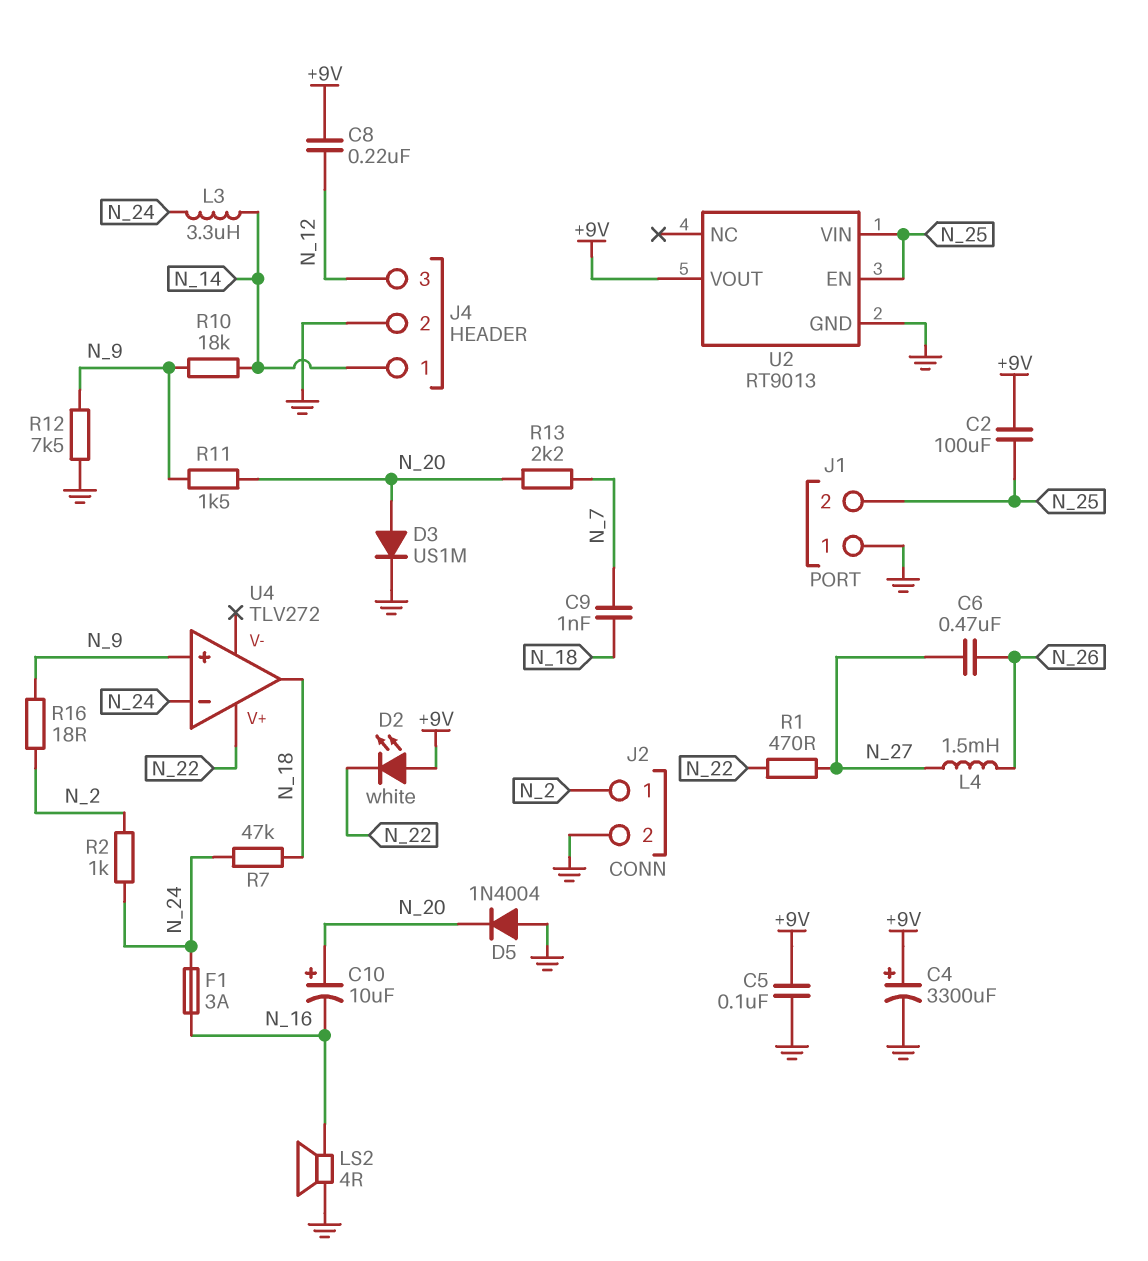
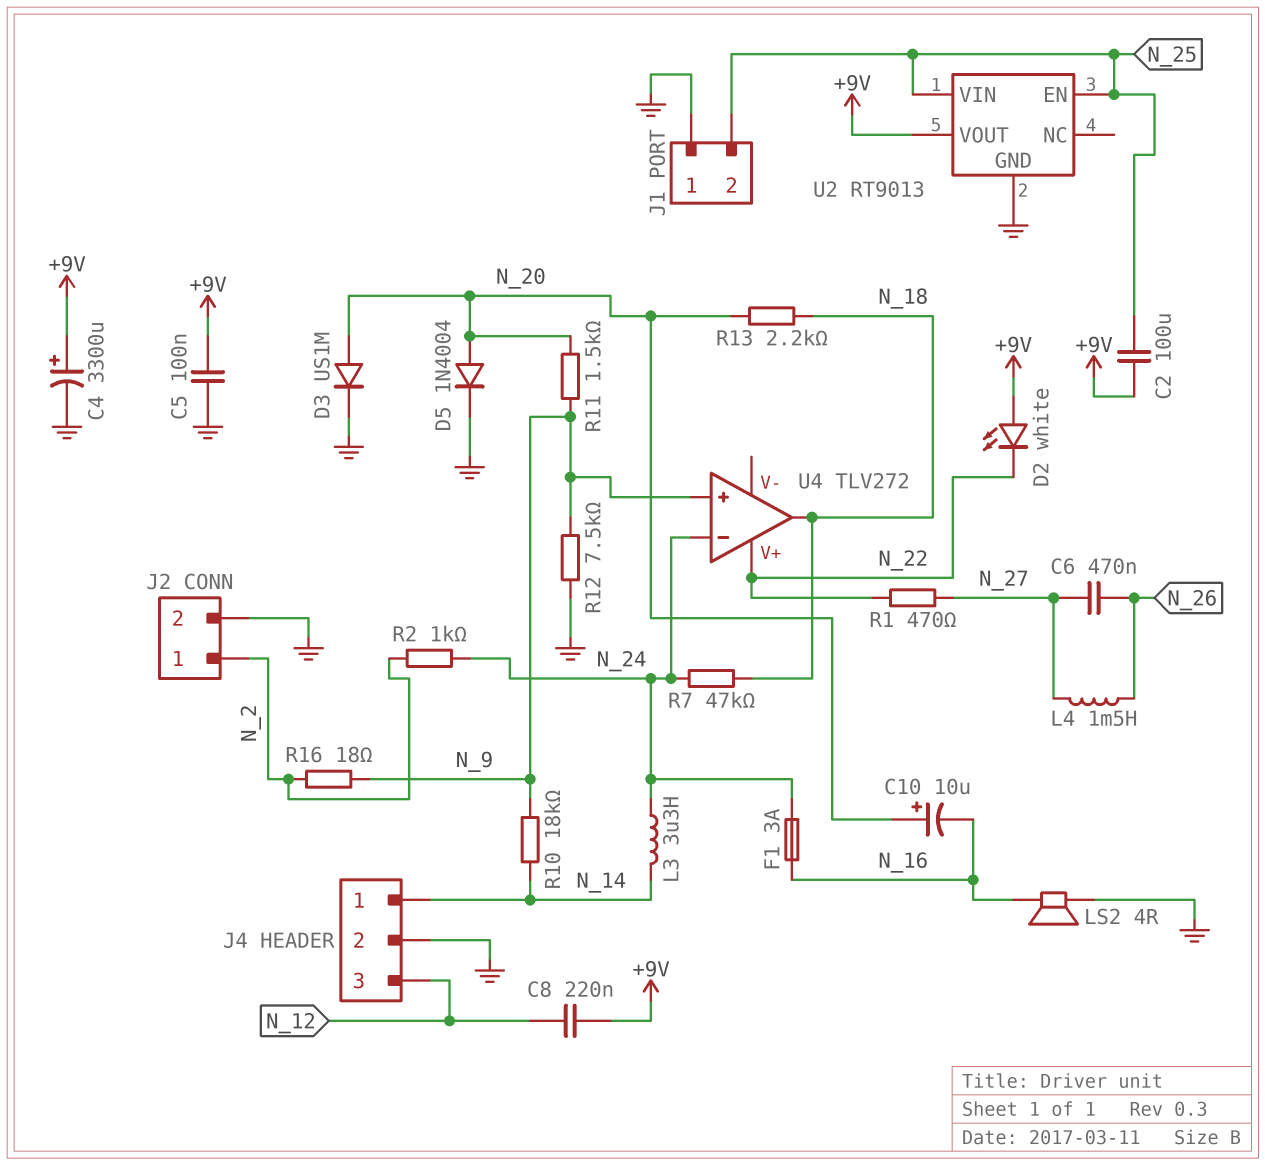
C9: 1nF (N_7, N_18) -> none
D5: diode 1N4004 (A GND, K N_20) -> diode 1N4004 (A N_20, K GND)
R13: 2.2k (N_7, N_20) -> 2.2k (N_18, N_20)

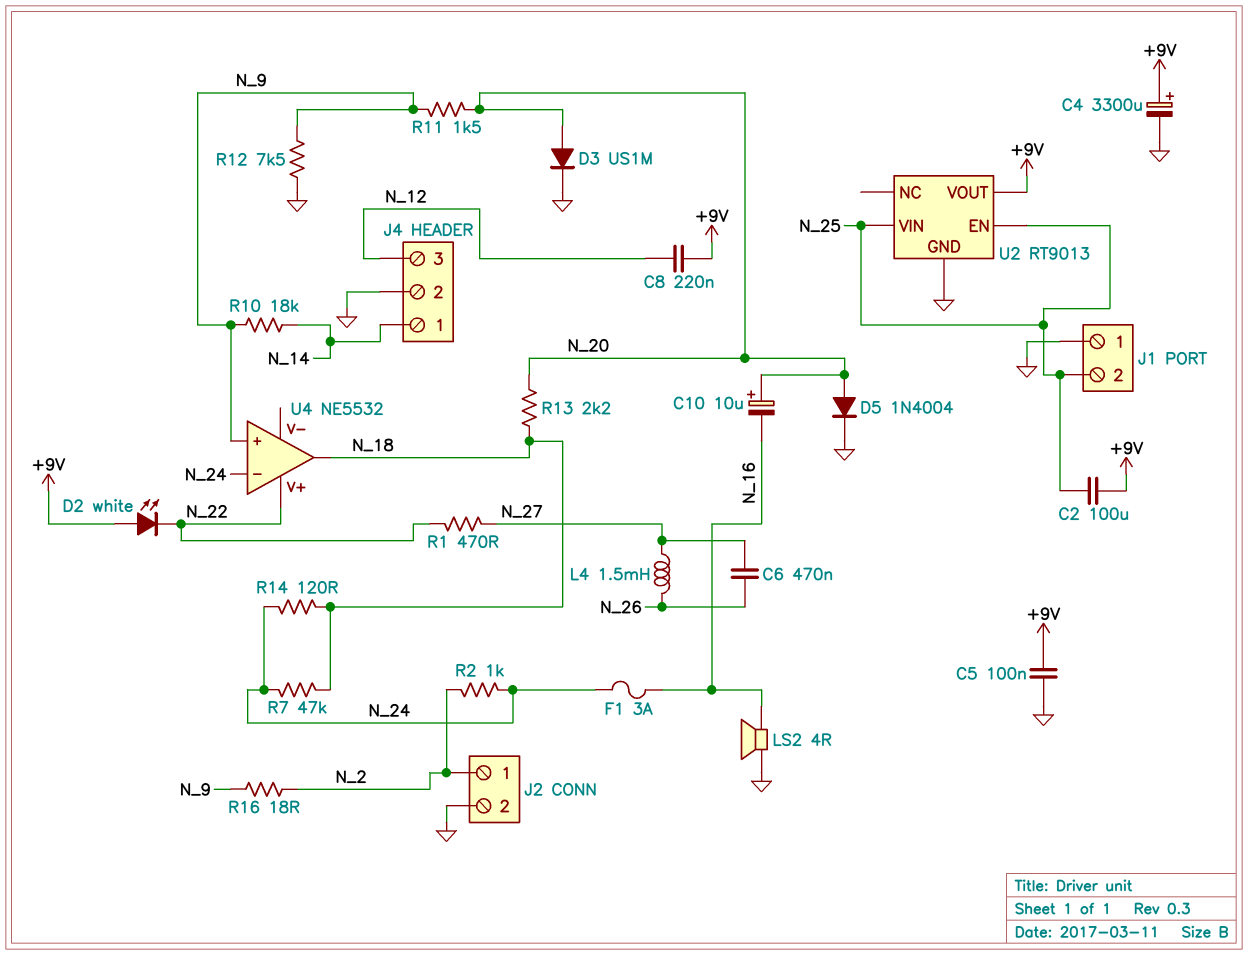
L3: 3.3uH (N_14, N_24) -> none
R14: none -> 120 (N_18, N_24)
U4: TLV272 -> NE5532

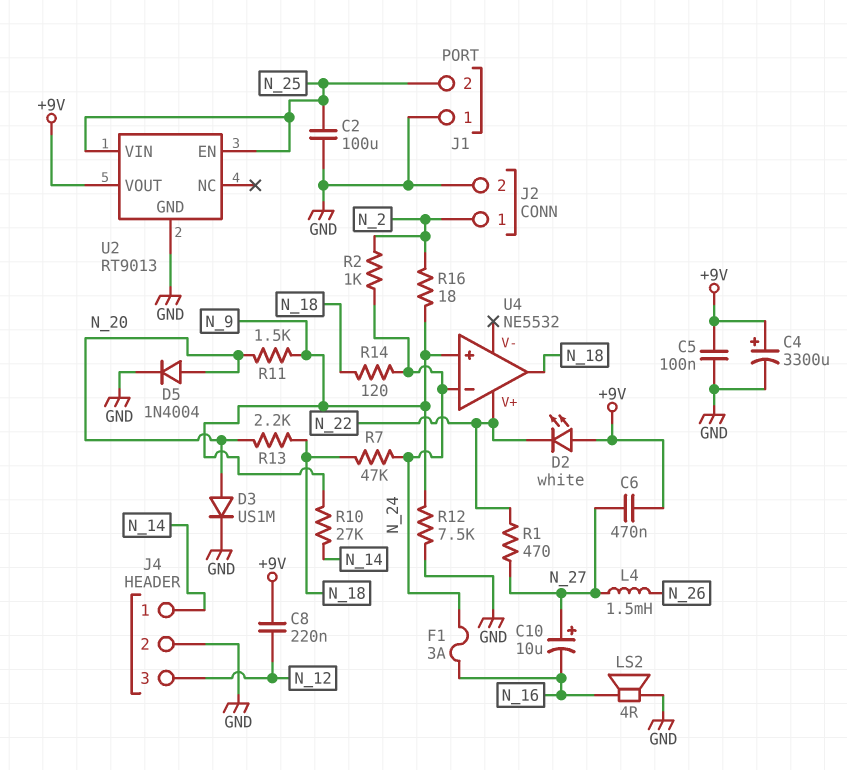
C2: 100uF (+9V, N_25) -> 100uF (GND, N_25)
C6: 470nF (N_26, N_27) -> 470nF (+9V, N_27)
C10: 10uF (plus N_20, minus N_16) -> 10uF (plus N_27, minus N_16)
R10: 18k (N_9, N_14) -> 27k (N_9, N_14)

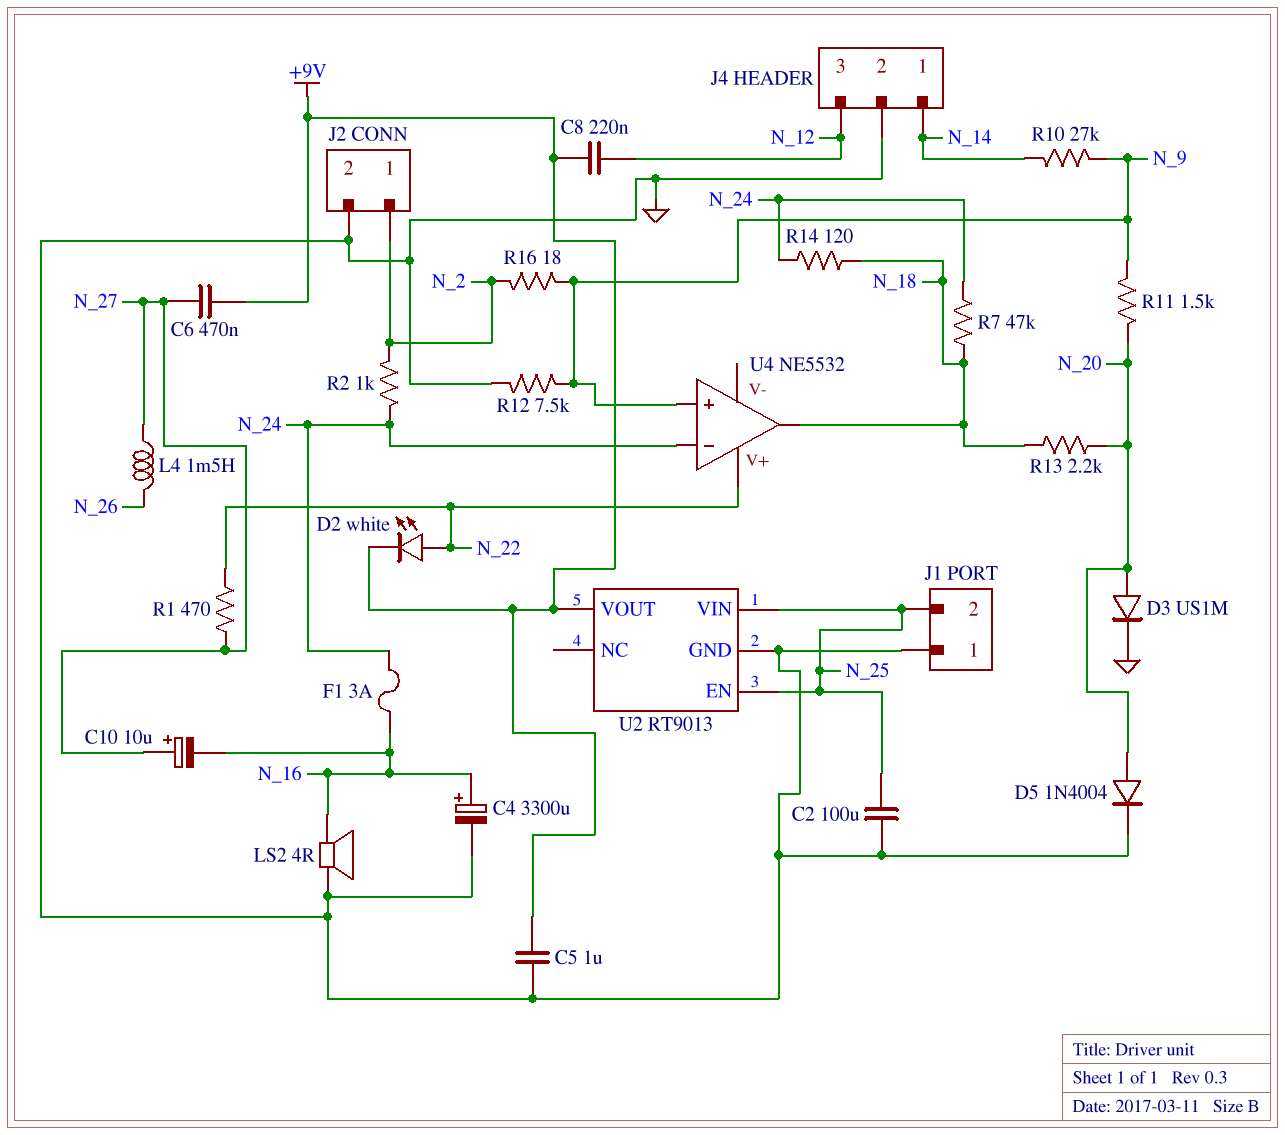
C4: 3300uF (plus +9V, minus GND) -> 3300uF (plus N_16, minus GND)
C5: 100nF (+9V, GND) -> 1uF (+9V, GND)
D2: LED white (A +9V, K N_22) -> LED white (A N_22, K +9V)

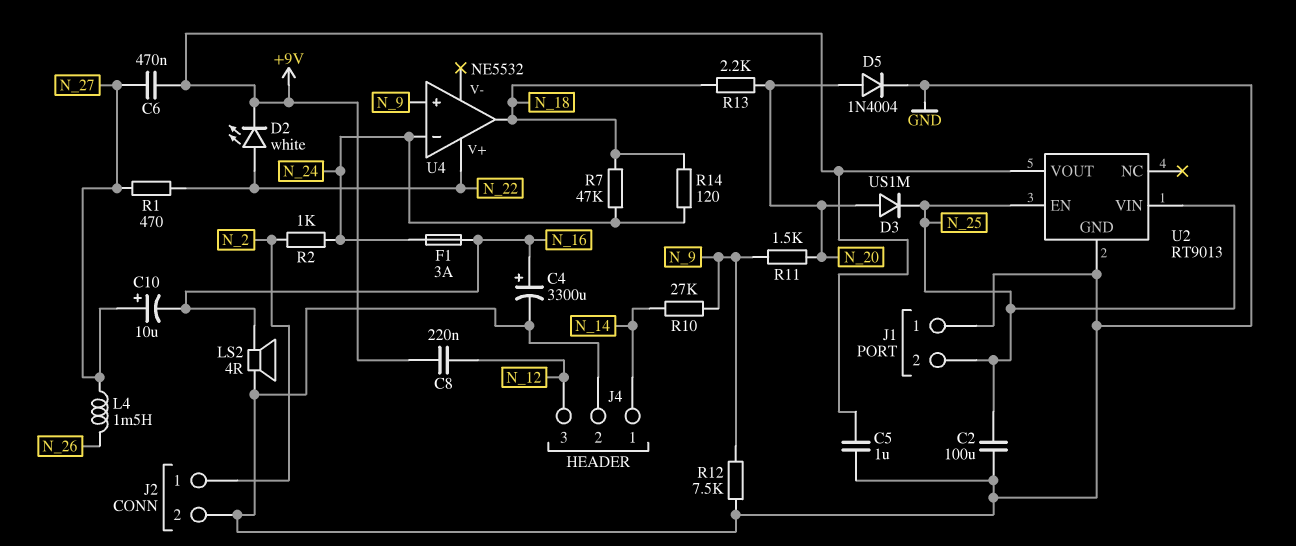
D3: diode US1M (A N_20, K GND) -> diode US1M (A N_20, K N_25)
R16: 18 (N_2, N_9) -> none

